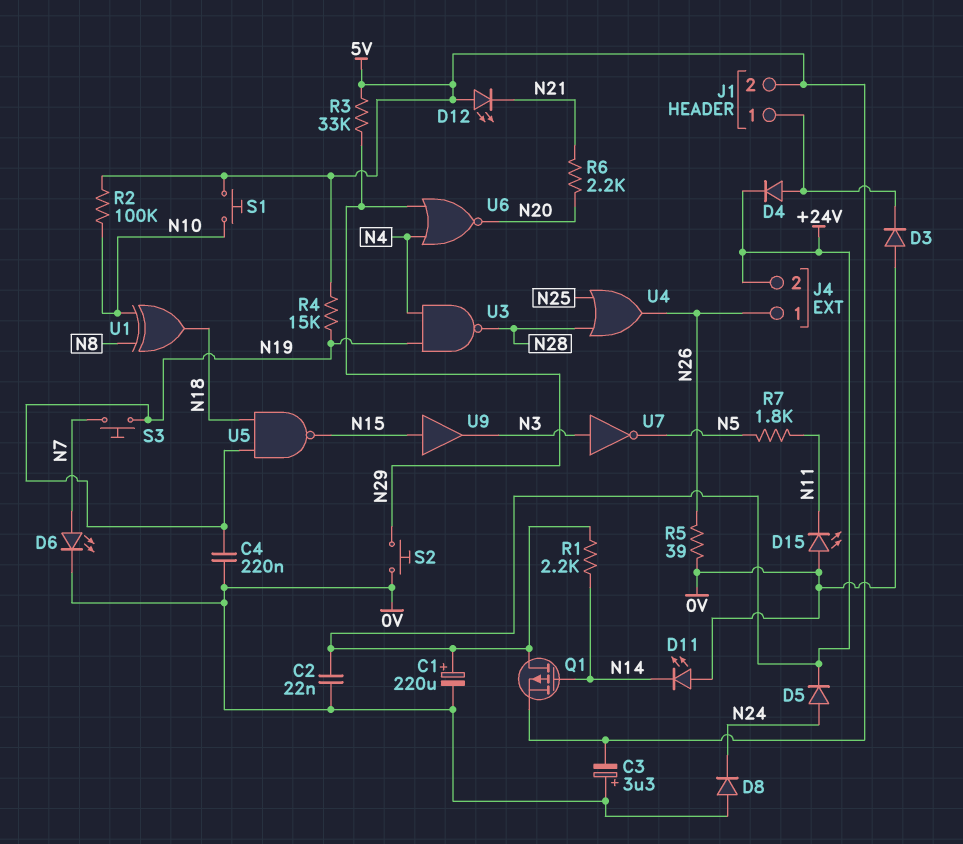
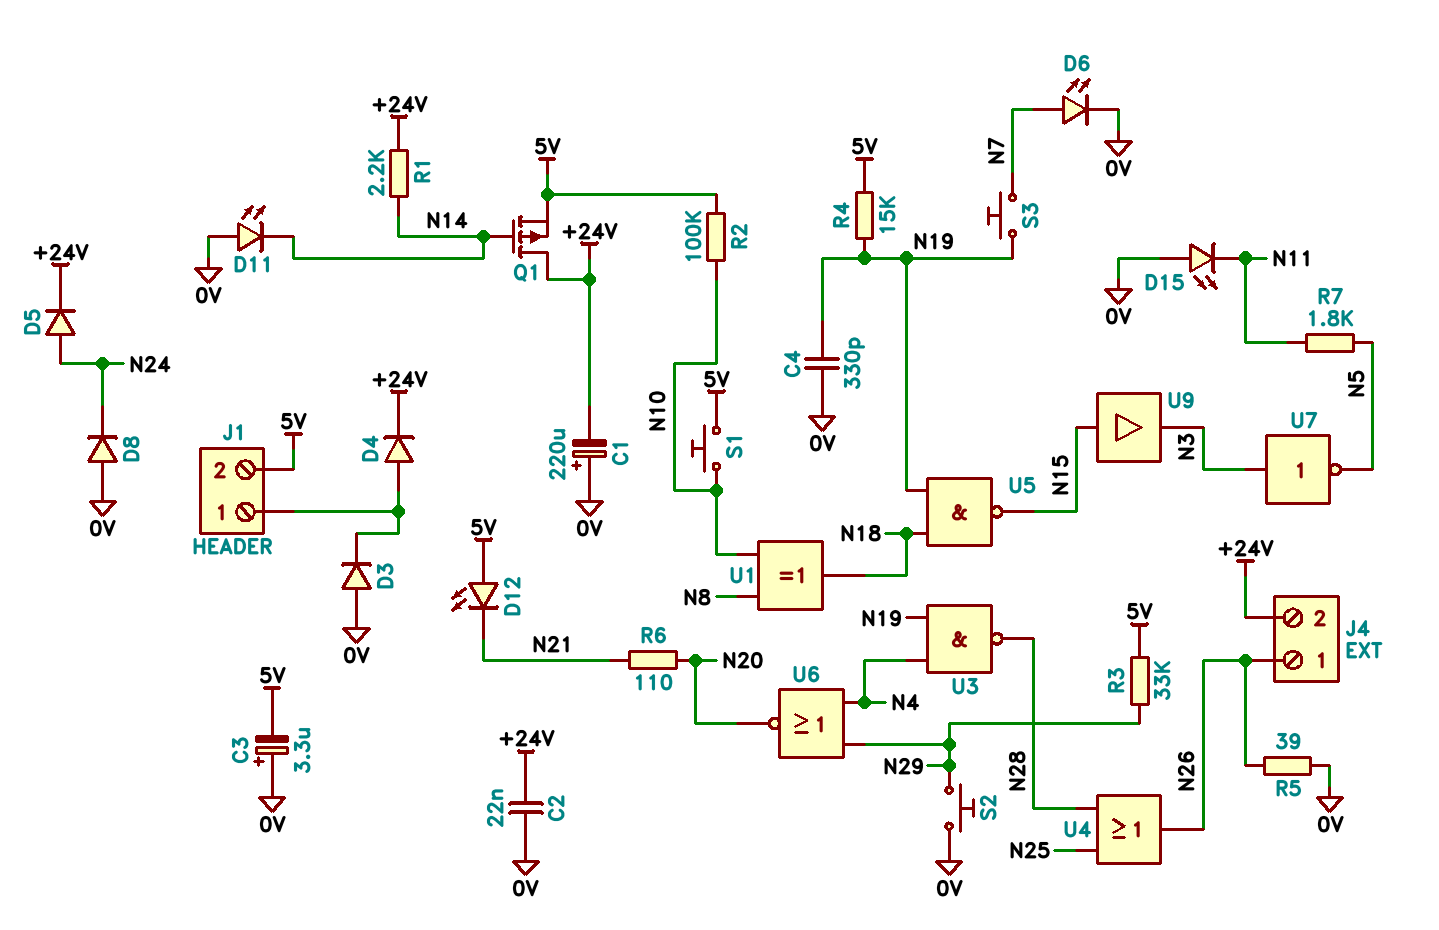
C1: 220uF (plus +24V, minus 0V) -> 220uF (plus 0V, minus +24V)
C4: 220nF (0V, N19) -> 330pF (0V, N19)
R6: 2.2k (N20, N21) -> 110 (N20, N21)

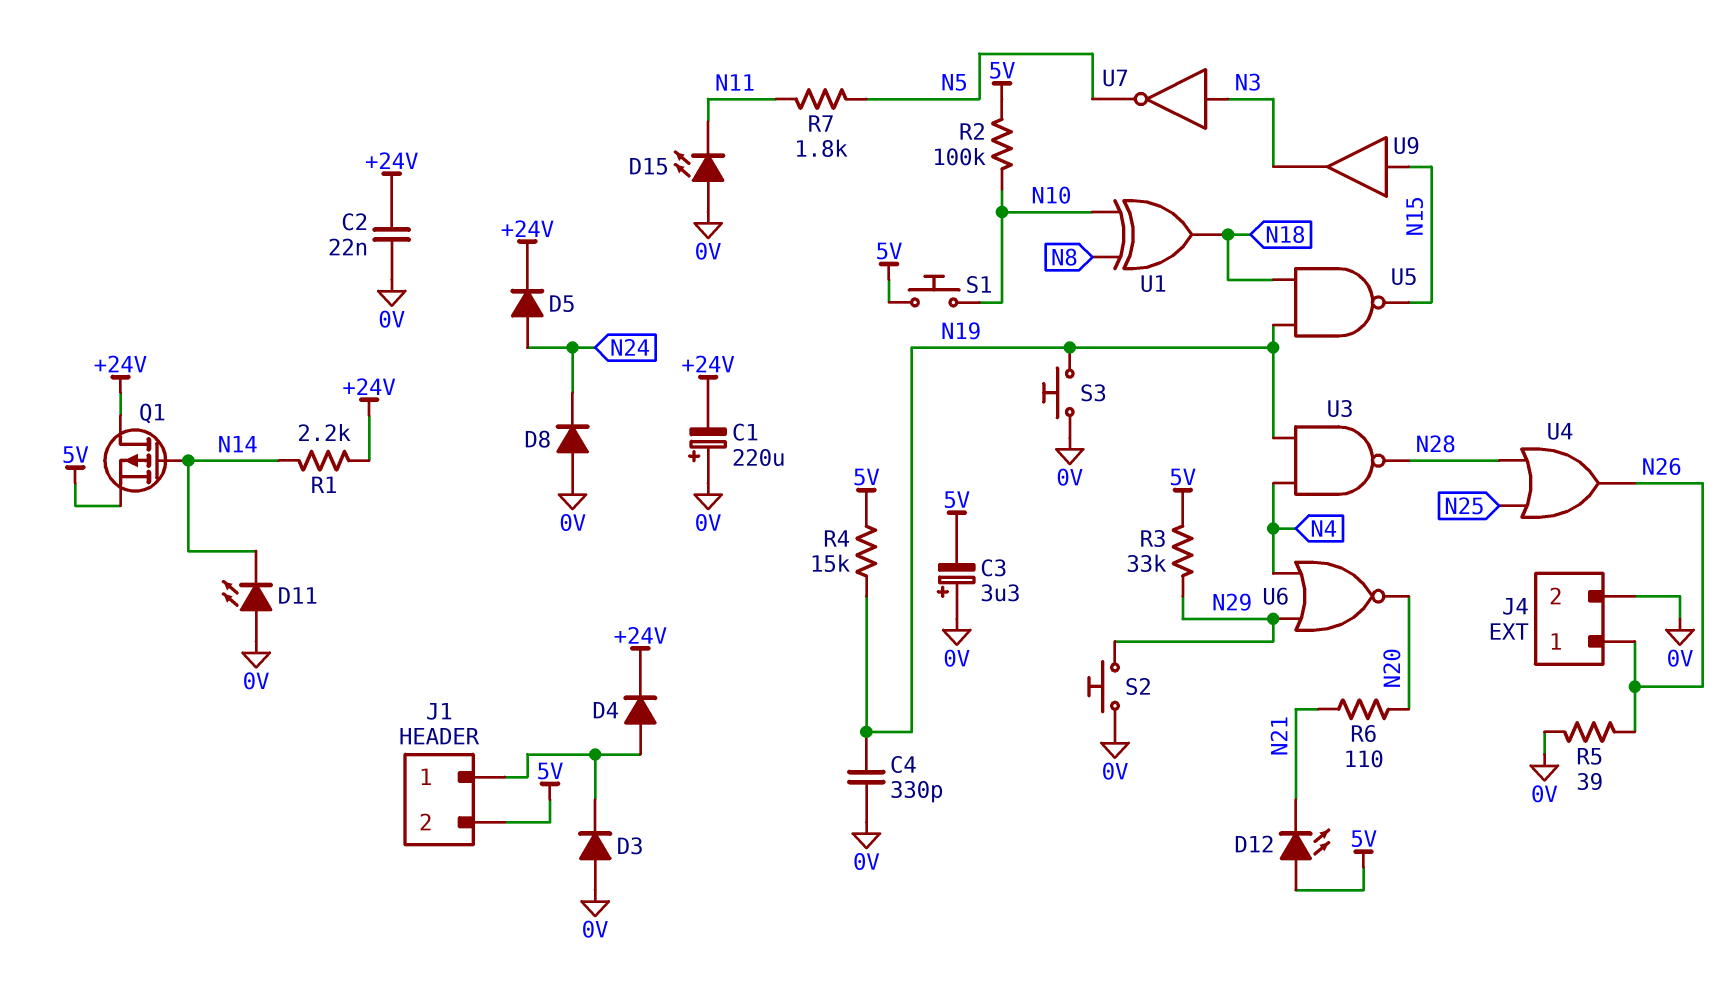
D6: LED (A N7, K 0V) -> none
J4 pin 2: +24V -> 0V
S3: button (N7, N19) -> button (0V, N19)

